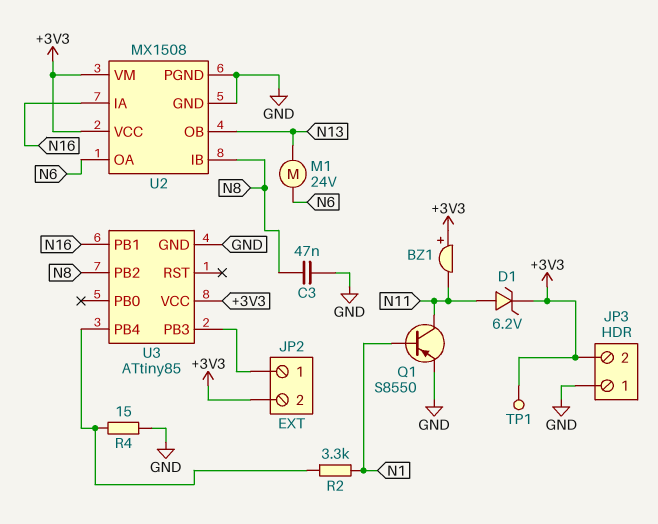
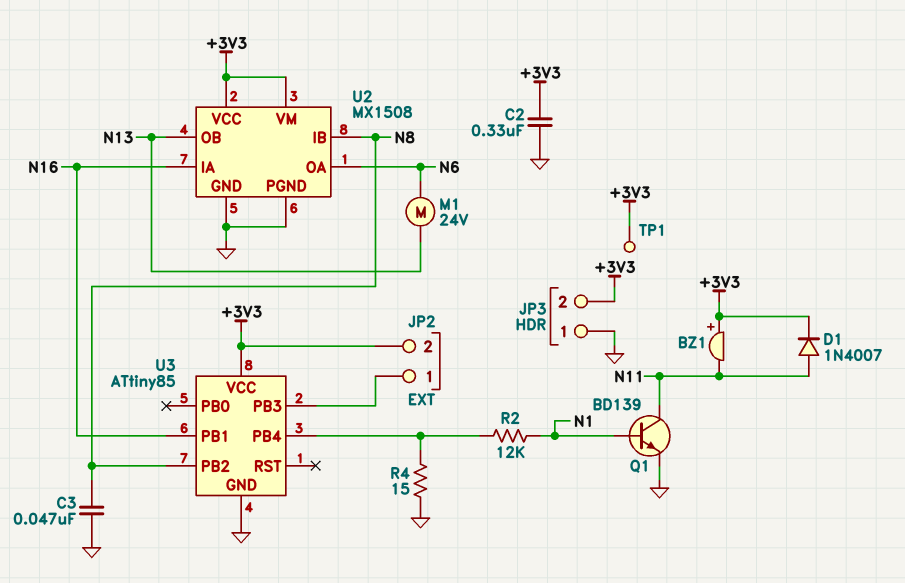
C2: none -> 330nF (+3V3, GND)
D1: zener 6.2V (A N11, K +3V3) -> diode 1N4007 (A N11, K +3V3)
Q1: PNP S8550 (B N1, C N11, E GND) -> NPN BD139 (B N1, C N11, E GND)
R2: 3.3k (N1, U3/PB4) -> 12k (N1, U3/PB4)

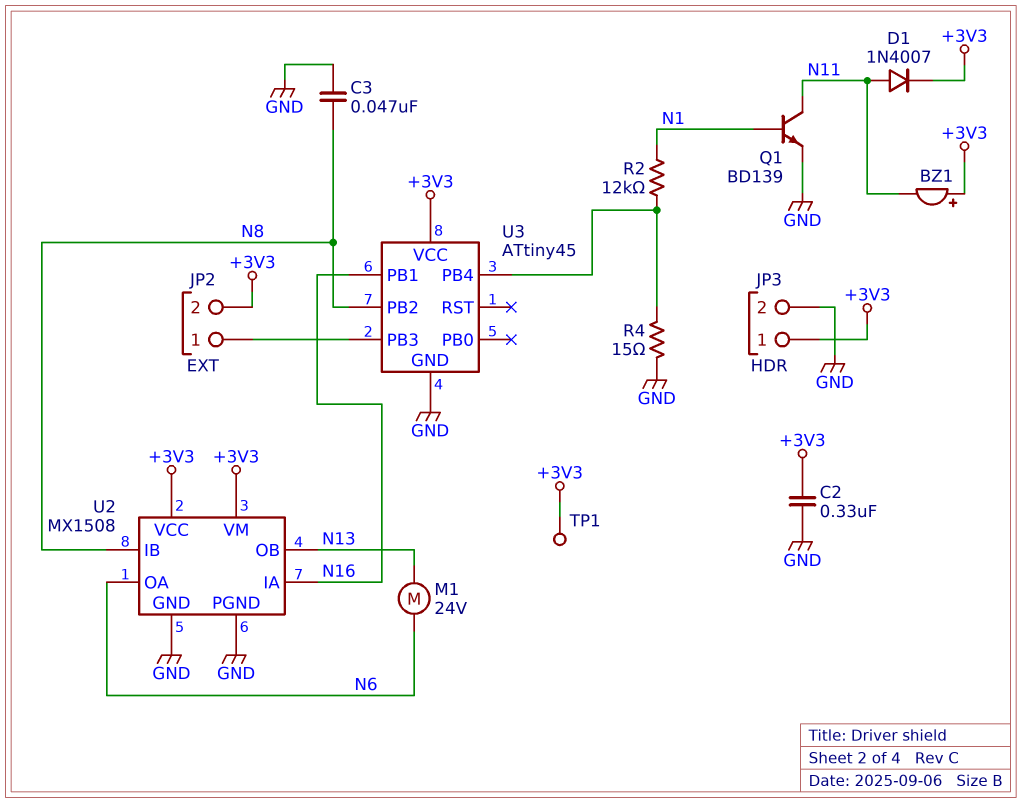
JP3 pin 1: GND -> +3V3
JP3 pin 2: +3V3 -> GND
U3: ATtiny85 -> ATtiny45

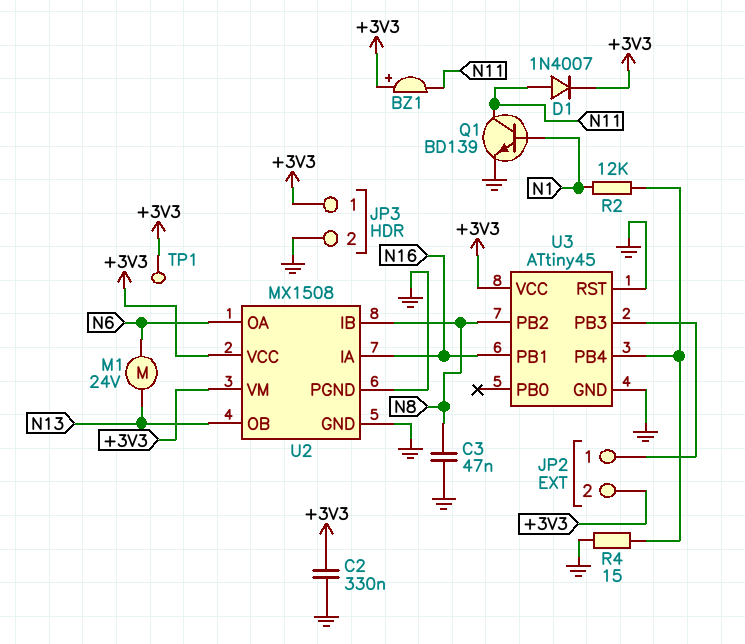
U3 pin RST: none -> GND

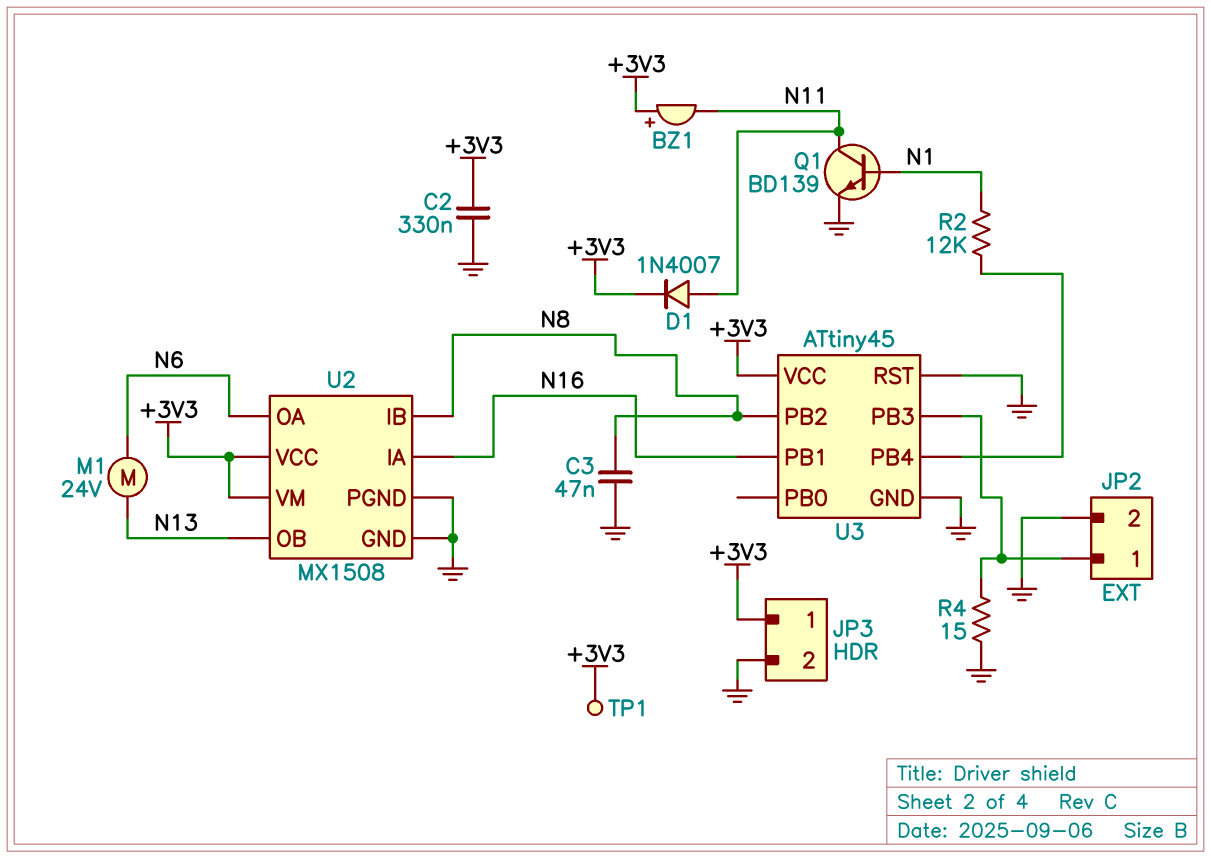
JP2 pin 2: +3V3 -> GND
R4: 15 (GND, U3/PB4) -> 15 (GND, JP2/1)

